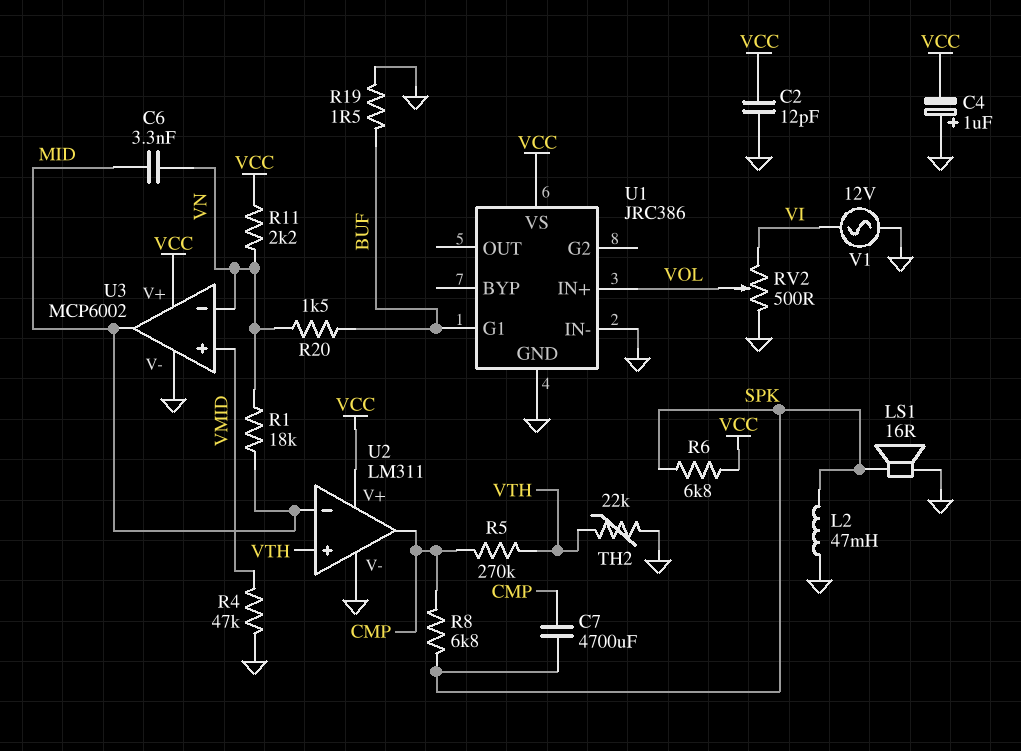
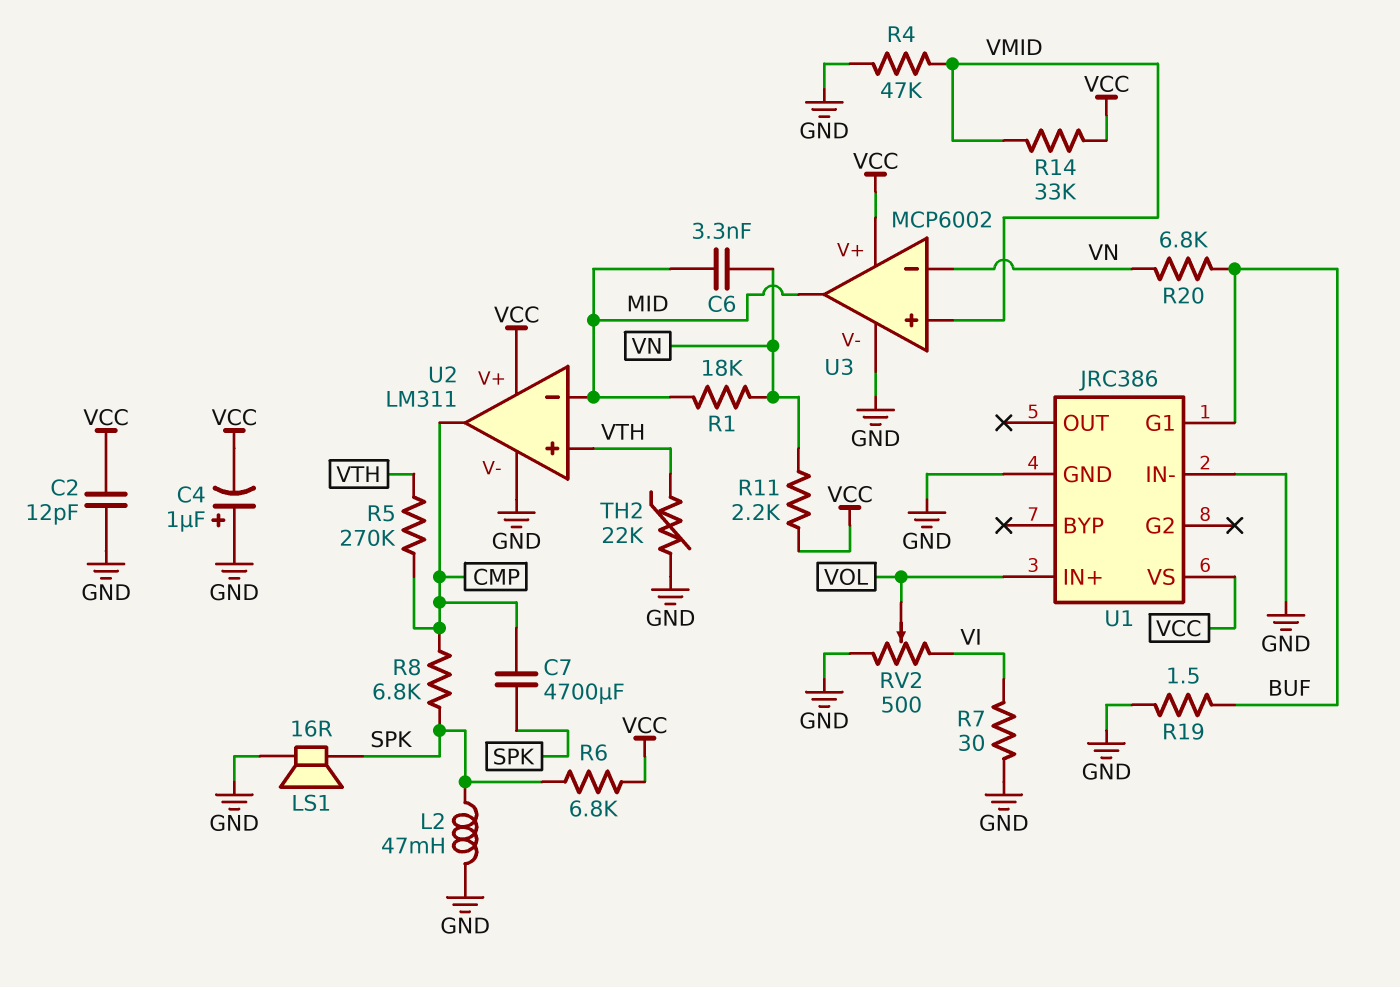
R7: none -> 30 (GND, VI)
R14: none -> 33k (VCC, VMID)
R20: 1.5k (BUF, VN) -> 6.8k (BUF, VN)
V1: AC 12V (GND, VI) -> none

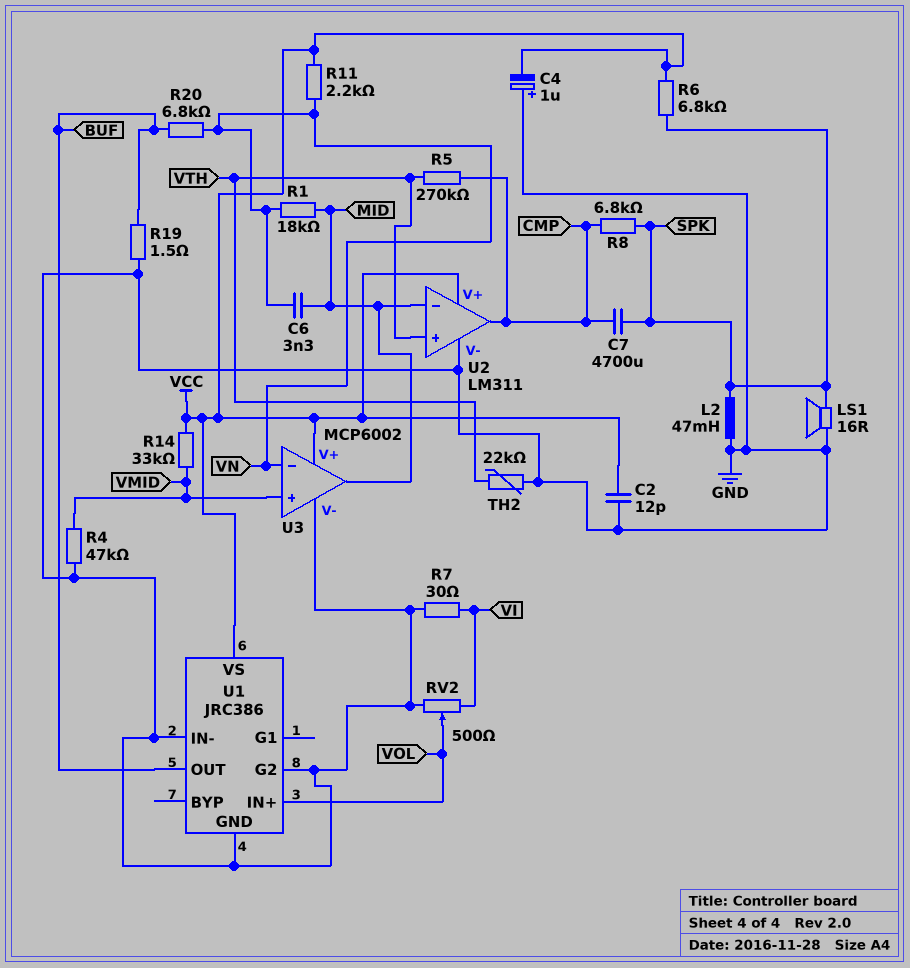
U1 pin G1: BUF -> none
U1 pin G2: none -> GND
U1 pin OUT: none -> BUF

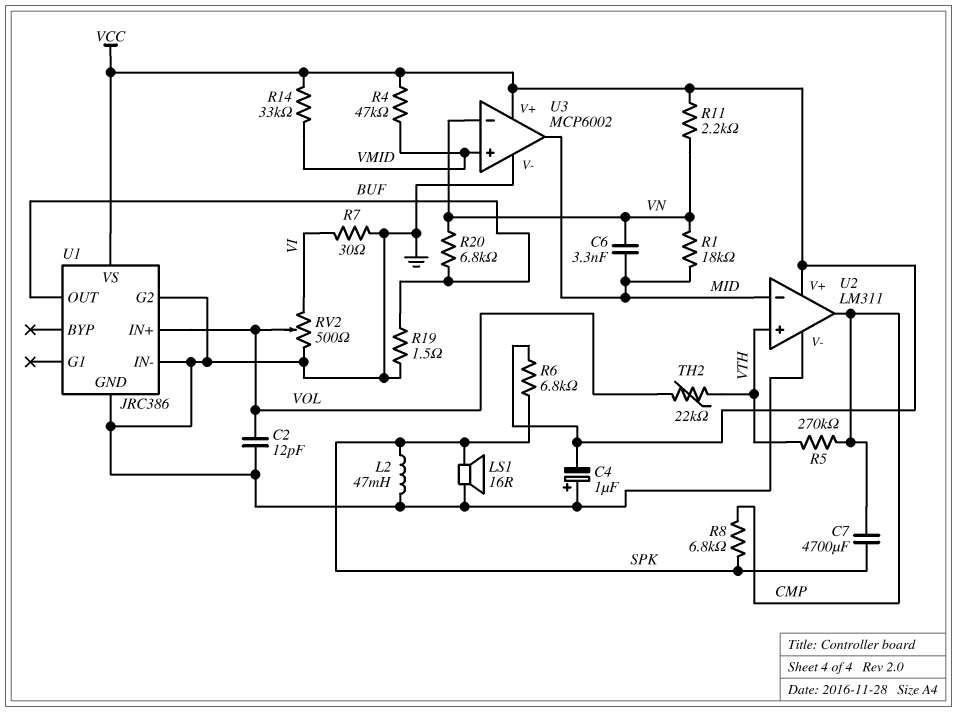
C2: 12pF (GND, VCC) -> 12pF (GND, VOL)
R4: 47k (GND, VMID) -> 47k (VCC, VMID)
TH2: 22k (GND, VTH) -> 22k (VOL, VTH)

